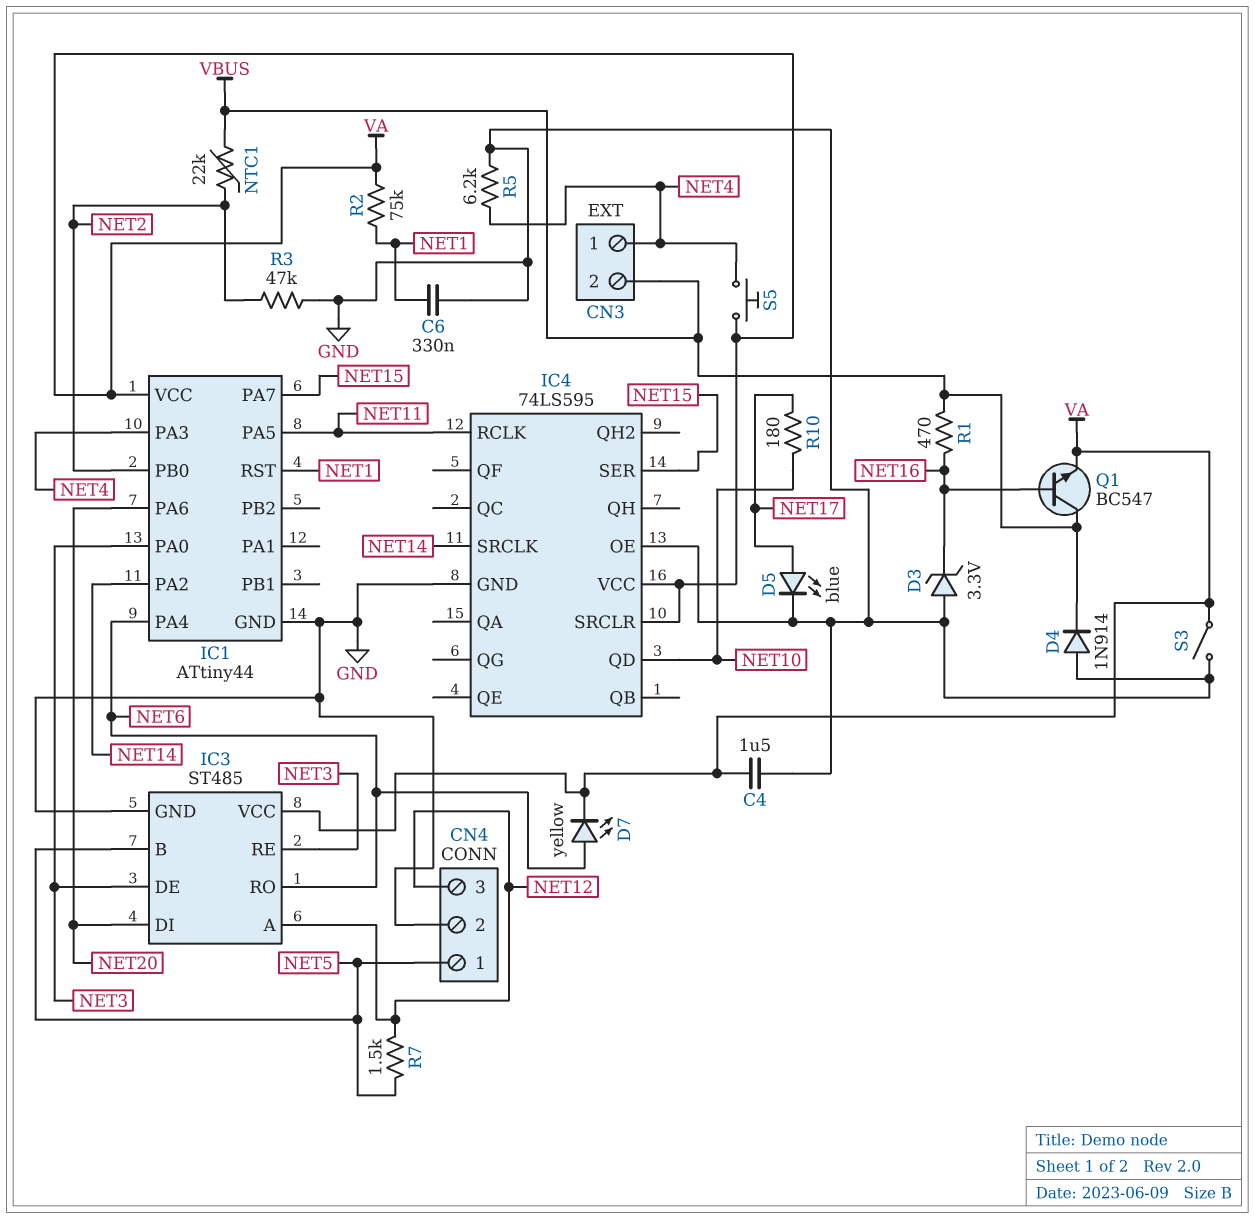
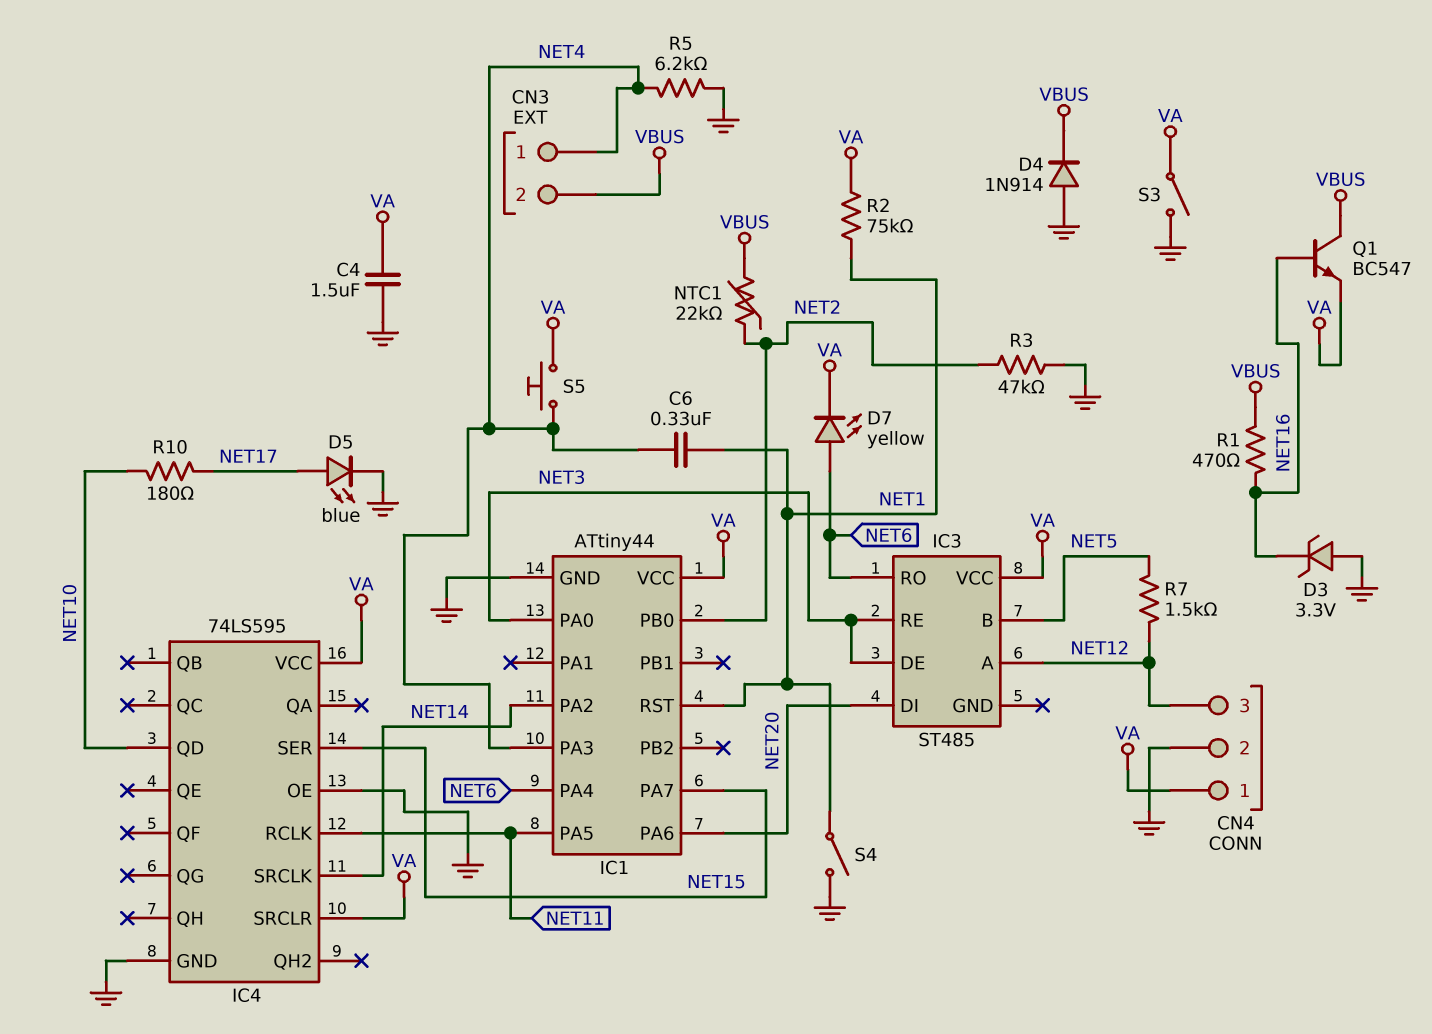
C6: 330nF (GND, NET1) -> 330nF (NET1, NET4)
CN4 pin 1: NET5 -> VA
IC3 pin GND: GND -> none
S4: none -> switch (GND, NET1)

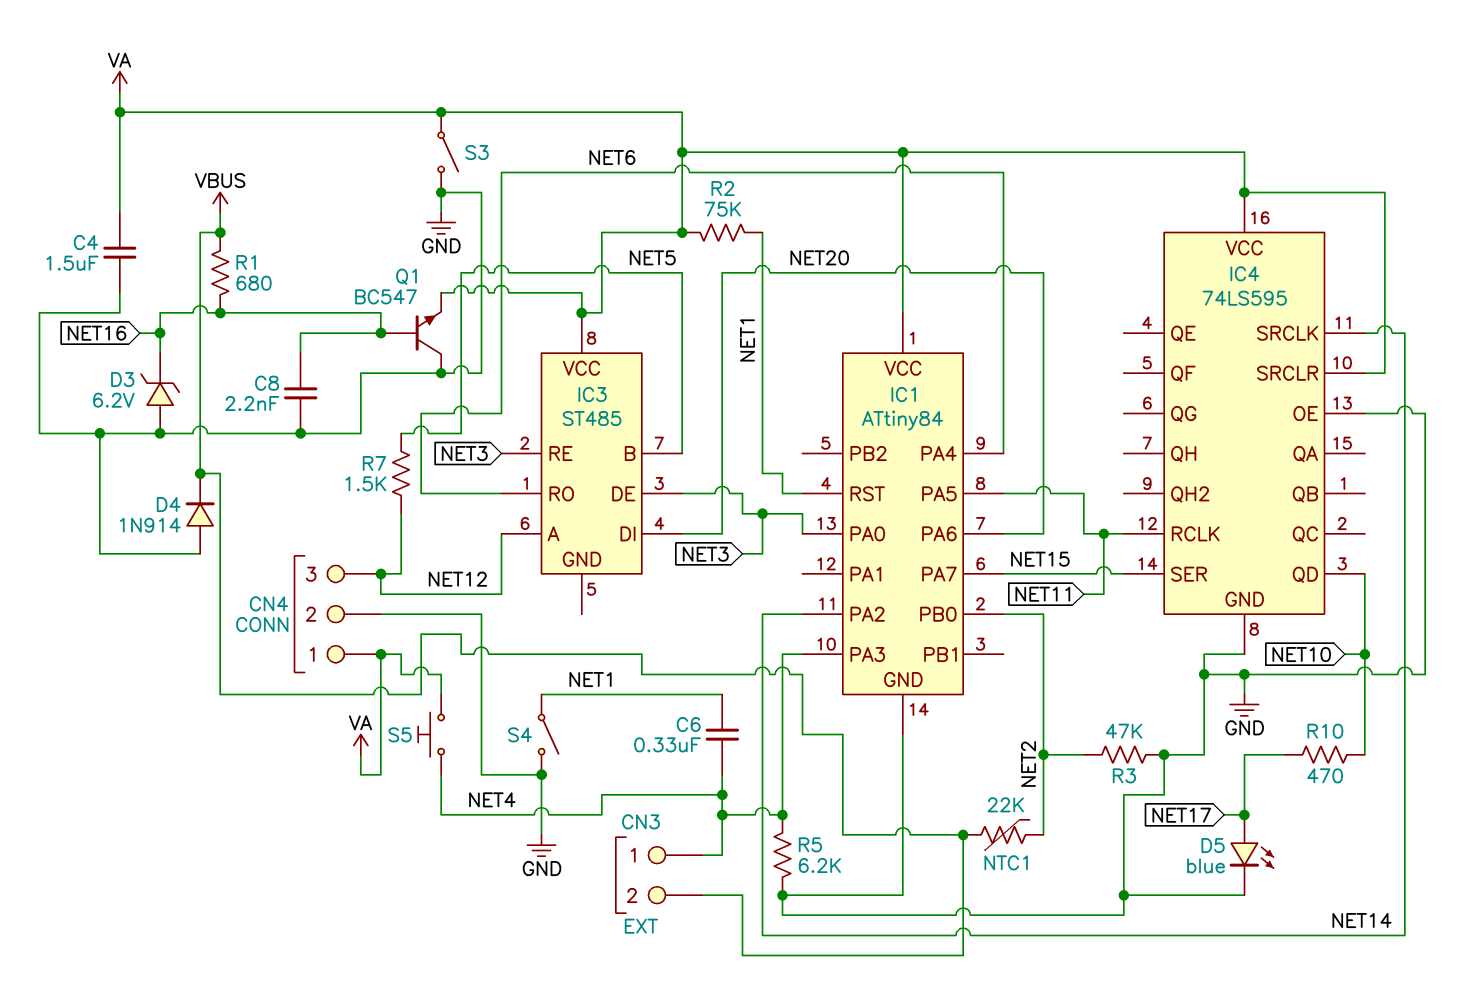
C8: none -> 2.2nF (GND, NET16)
D3: zener 3.3V (A GND, K NET16) -> zener 6.2V (A GND, K NET16)
D7: LED yellow (A NET6, K VA) -> none
IC1: ATtiny44 -> ATtiny84
Q1: NPN BC547 (B NET16, C VBUS, E VA) -> NPN BC547 (B NET16, C GND, E VA)
R1: 470 (NET16, VBUS) -> 680 (NET16, VBUS)
R10: 180 (NET10, NET17) -> 470 (NET10, NET17)

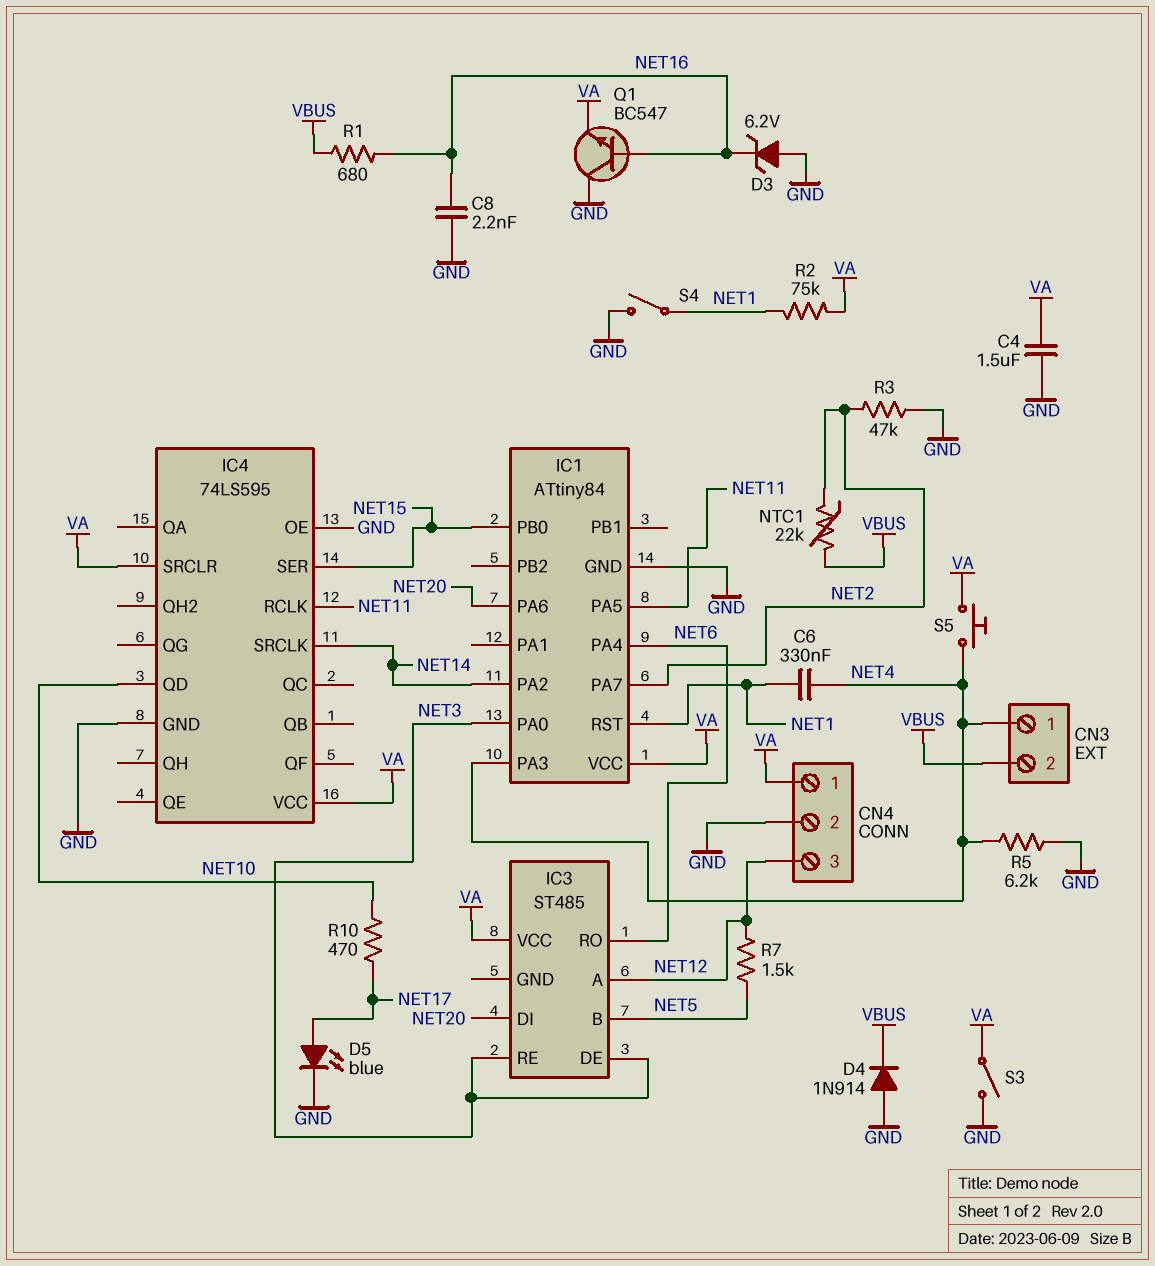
IC1 pin PA7: NET15 -> NET2
IC1 pin PB0: NET2 -> NET15

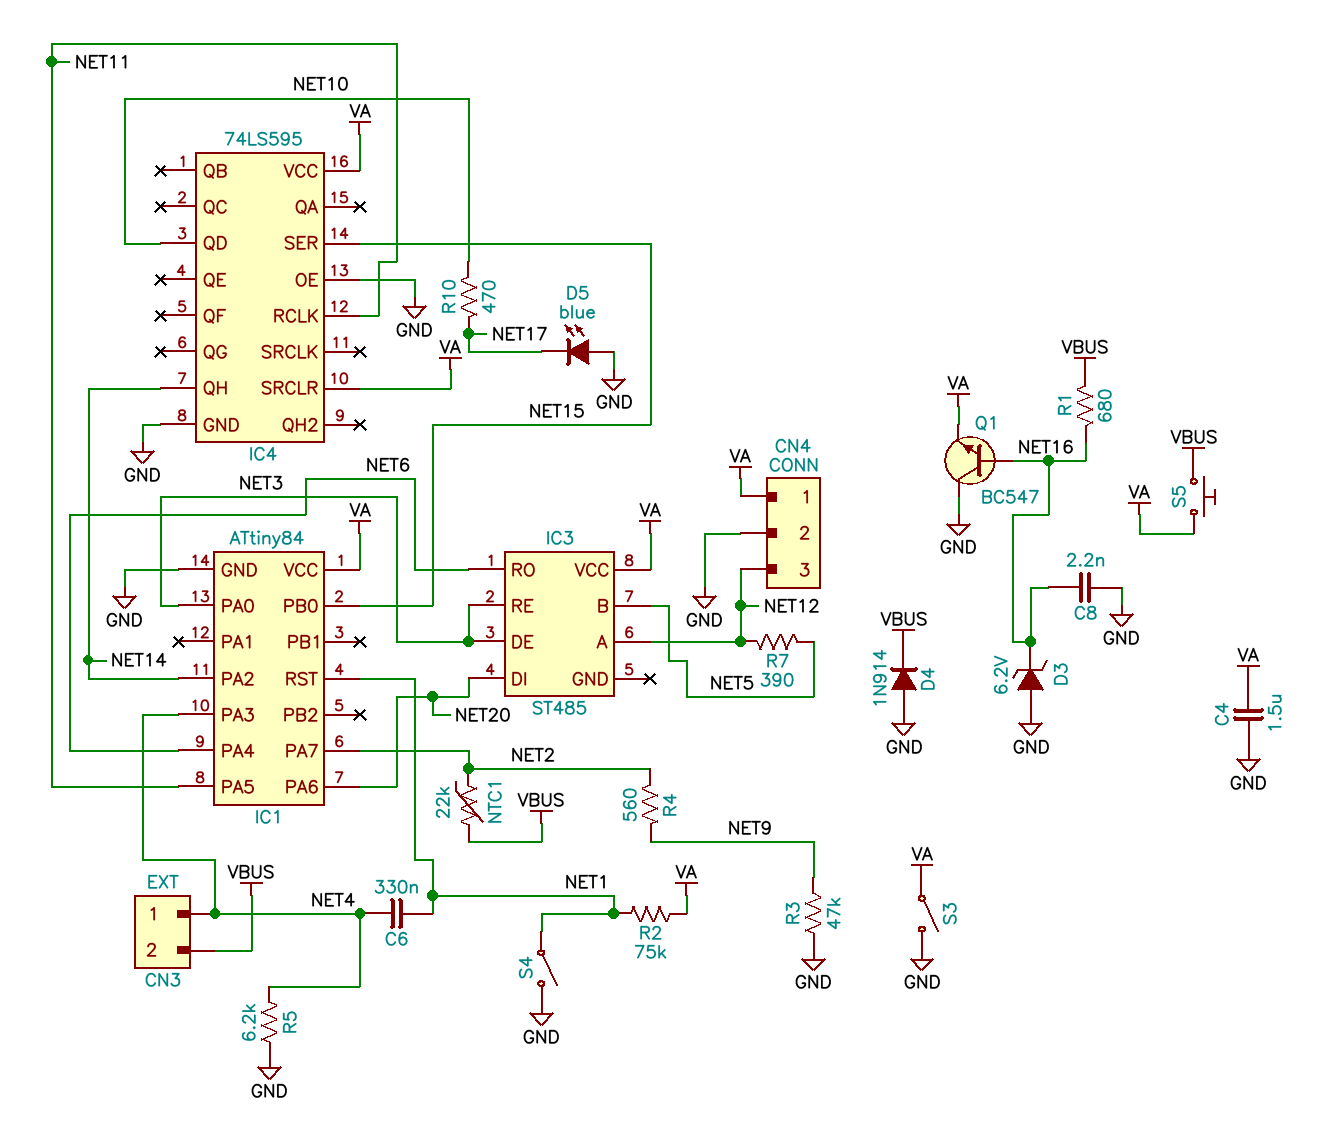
D5: LED blue (A NET17, K GND) -> LED blue (A GND, K NET17)
IC4 pin QH: none -> NET14
IC4 pin SRCLK: NET14 -> none
R3: 47k (GND, NET2) -> 47k (GND, NET9)
R4: none -> 560 (NET2, NET9)
R7: 1.5k (NET5, NET12) -> 390 (NET5, NET12)
S5: button (NET4, VA) -> button (VA, VBUS)

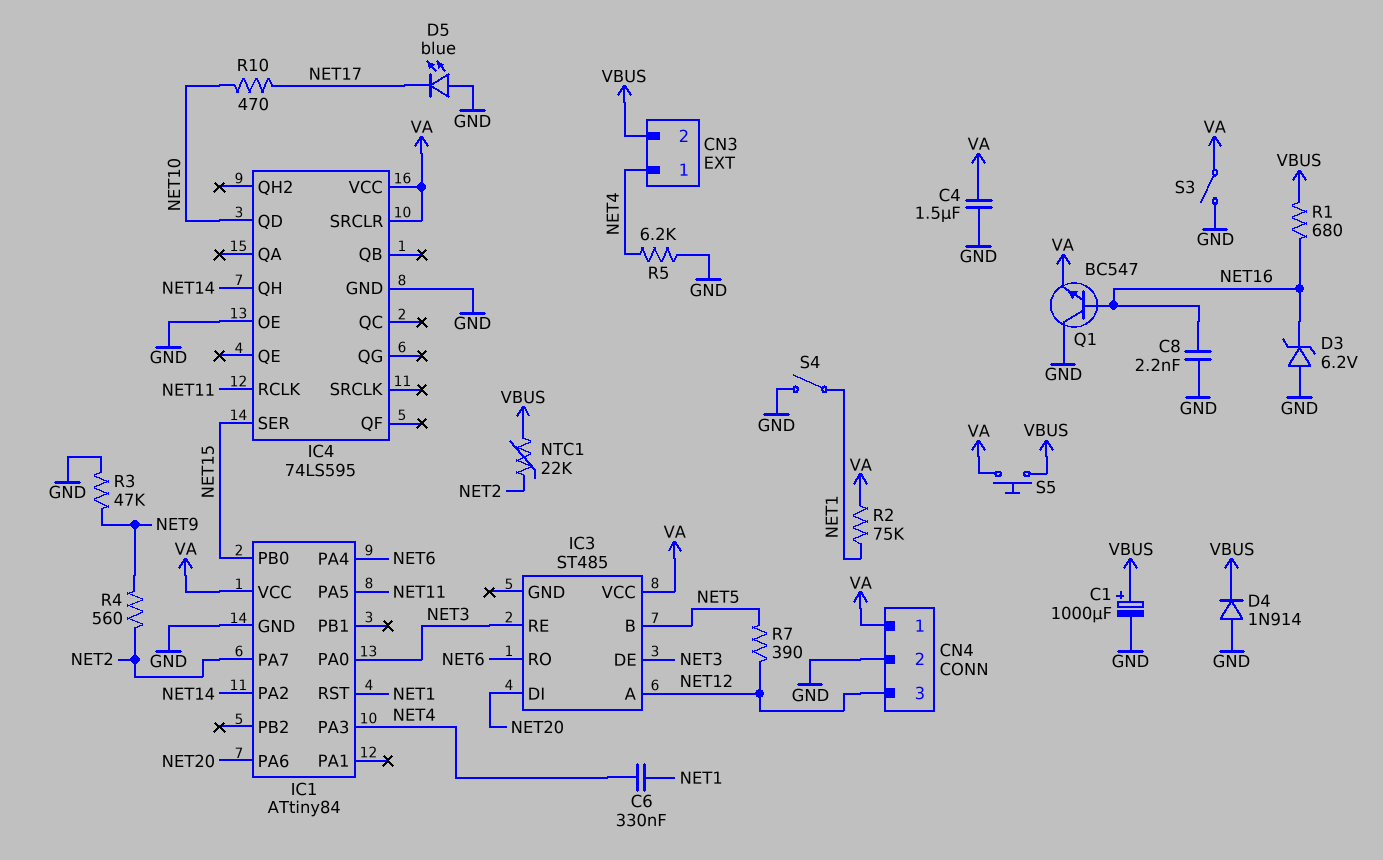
C1: none -> 1000uF (plus VBUS, minus GND)

